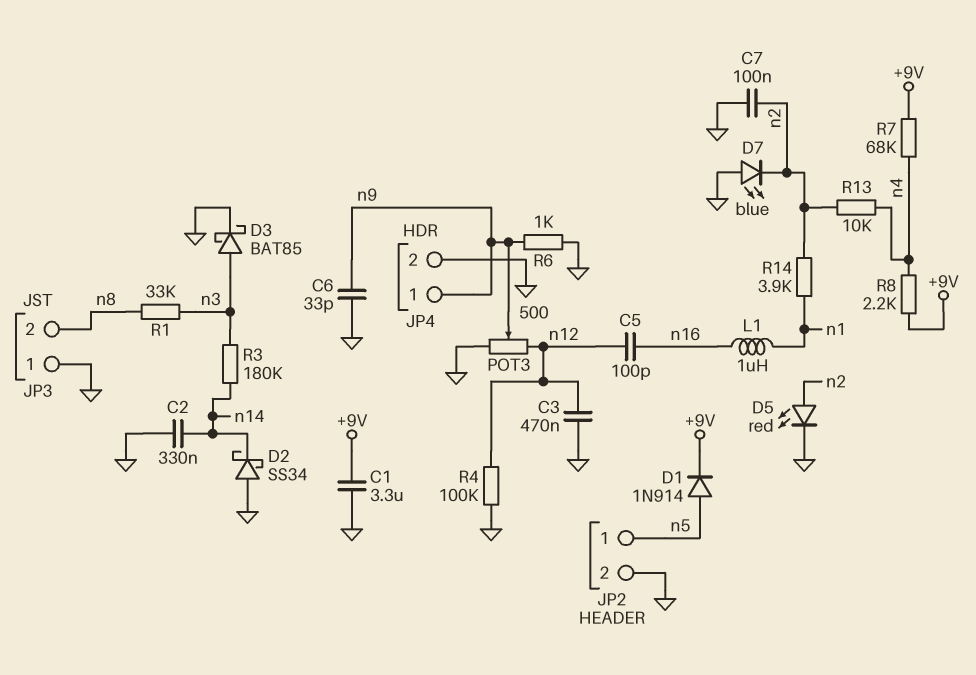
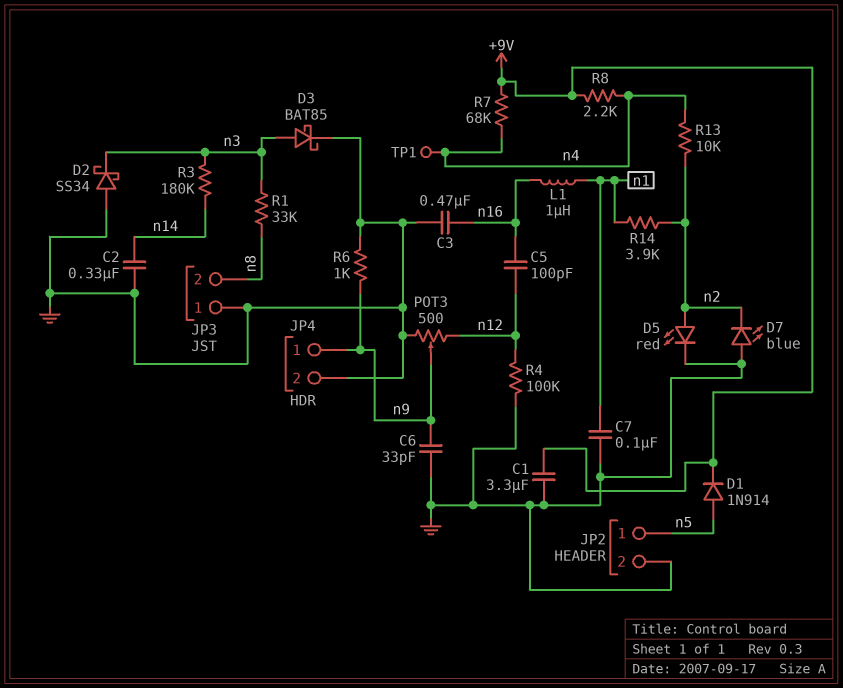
C3: 470nF (GND, n12) -> 470nF (GND, n16)
C7: 100nF (GND, n2) -> 100nF (GND, n1)
D2: schottky SS34 (A GND, K n14) -> schottky SS34 (A GND, K n3)
TP1: none -> test point (n4)

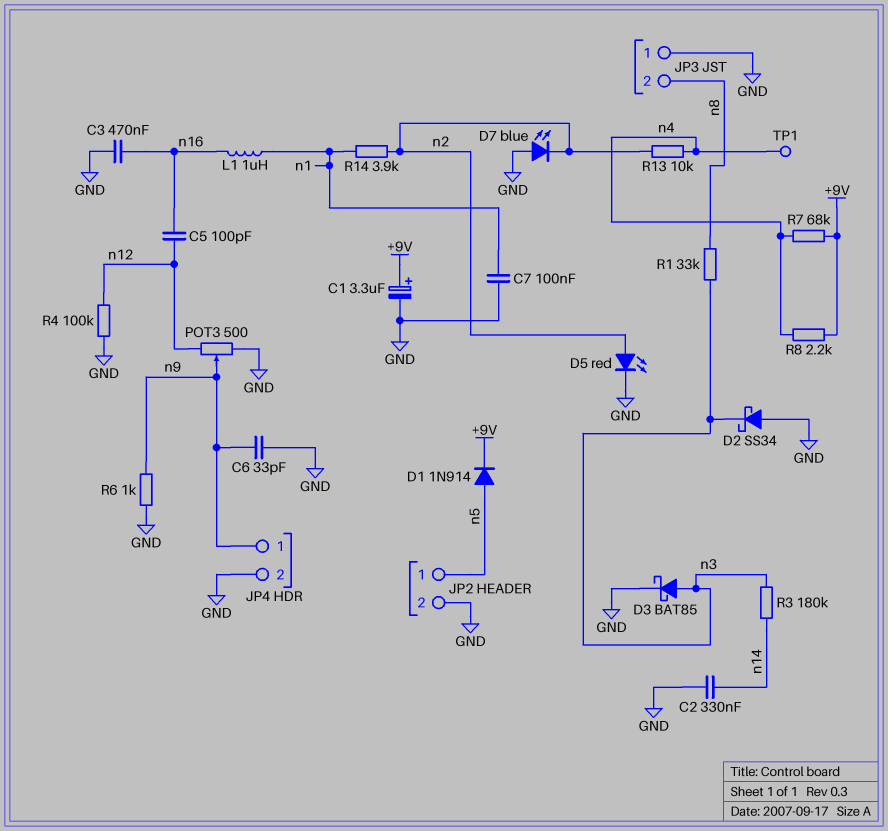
C1: 3.3uF (+9V, GND) -> 3.3uF (plus +9V, minus GND)

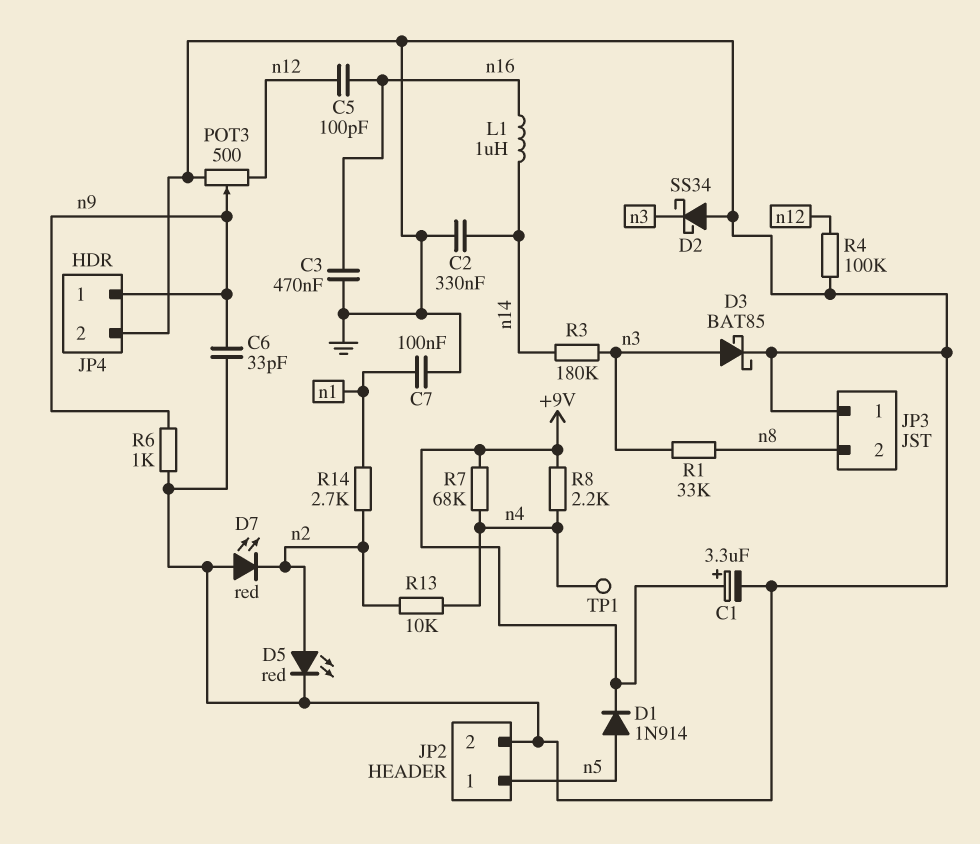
D7: LED blue (A GND, K n2) -> LED red (A GND, K n2)
L1: 1uH (n1, n16) -> 1uH (n14, n16)
R14: 3.9k (n1, n2) -> 2.7k (n1, n2)

